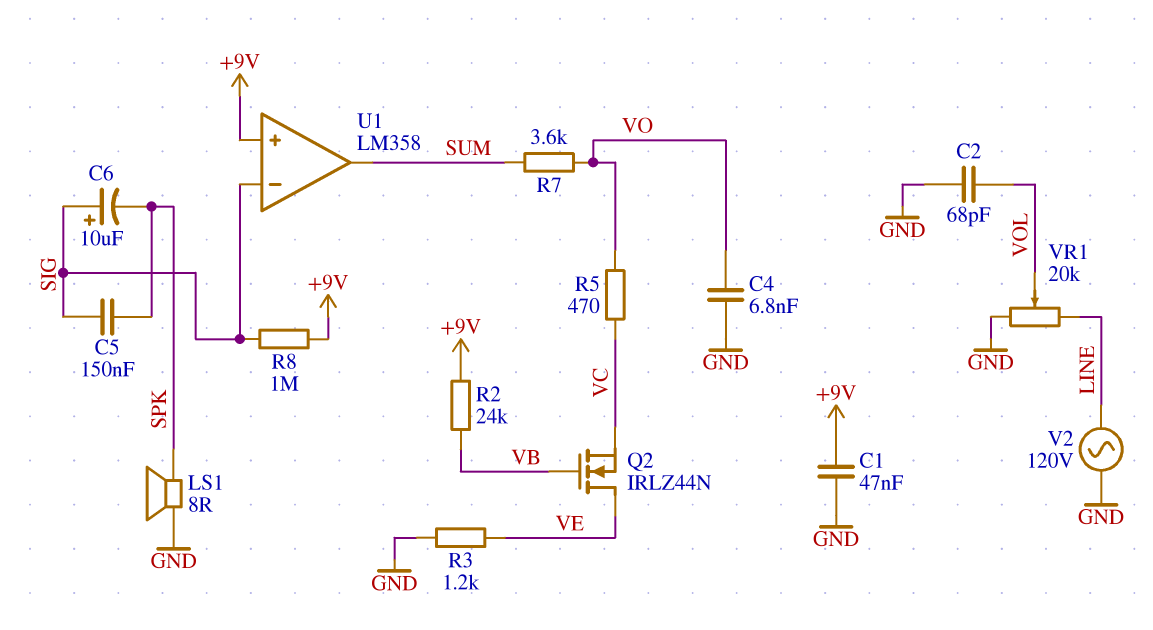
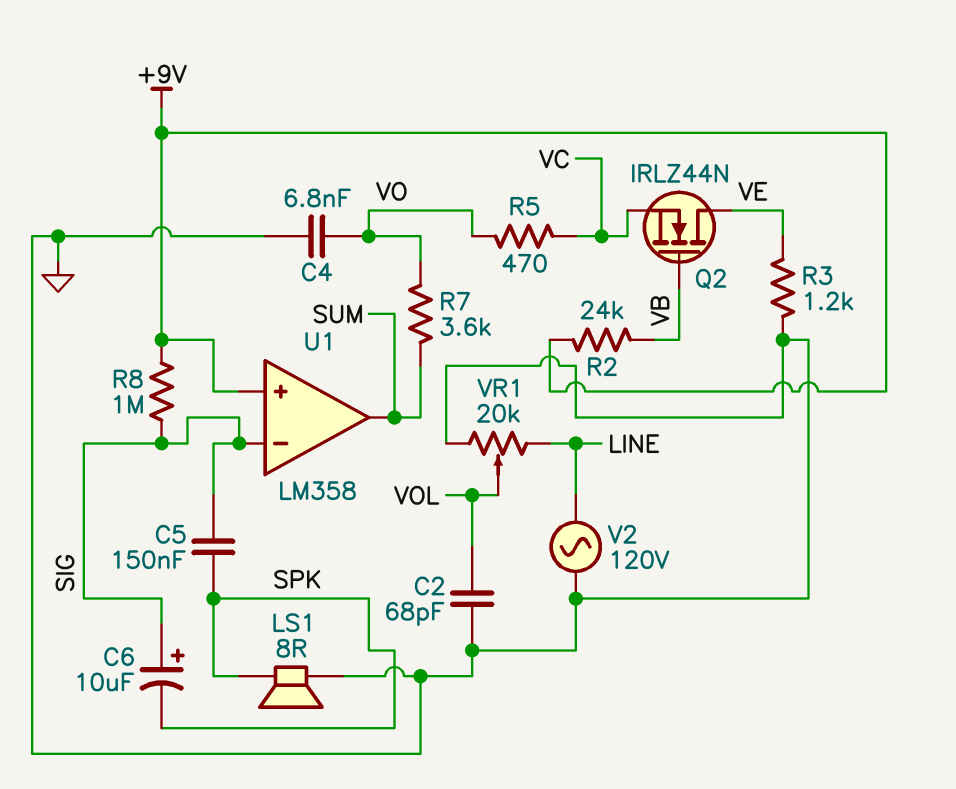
C1: 47nF (+9V, GND) -> none

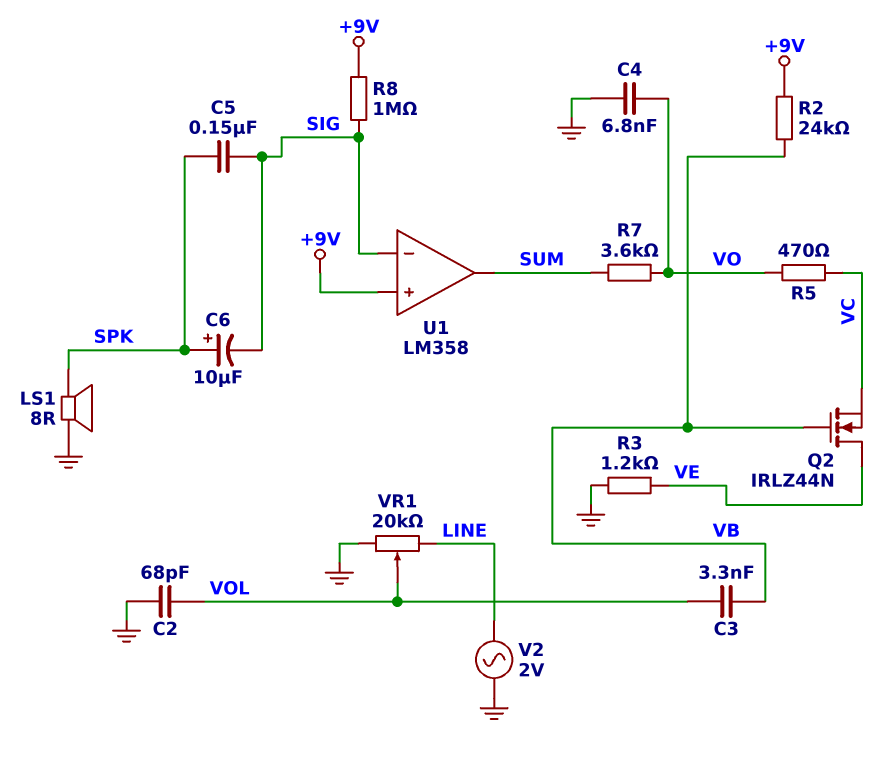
C3: none -> 3.3nF (VB, VOL)
C6: 10uF (plus SIG, minus SPK) -> 10uF (plus SPK, minus SIG)
V2: AC 120V (GND, LINE) -> AC 2V (GND, LINE)

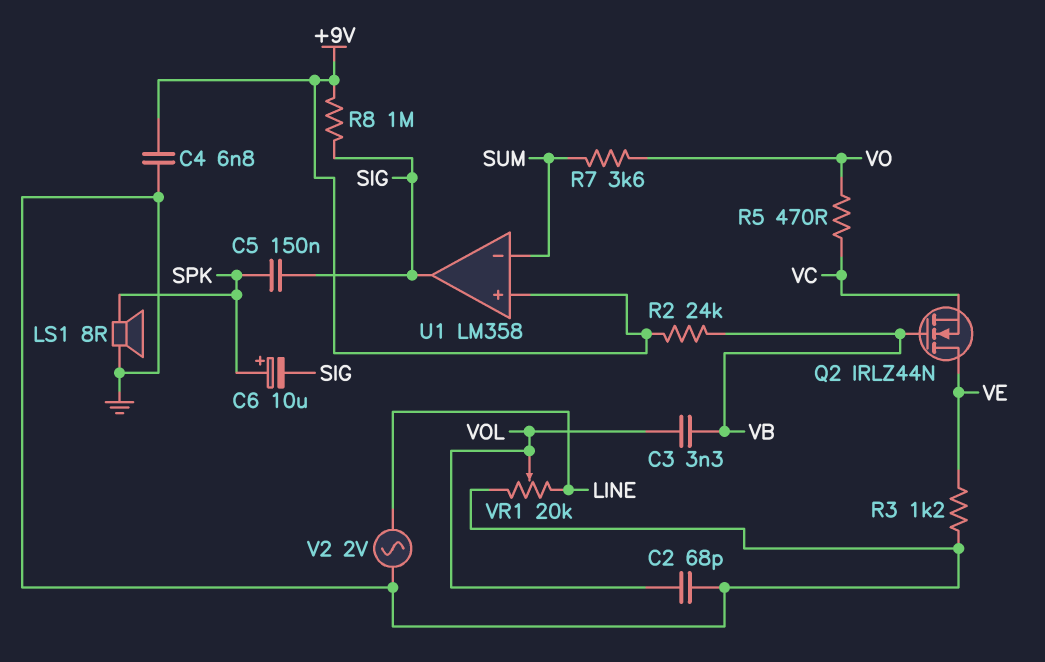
C4: 6.8nF (GND, VO) -> 6.8nF (+9V, GND)
U1 pin in-: SIG -> SUM
U1 pin out: SUM -> SIG

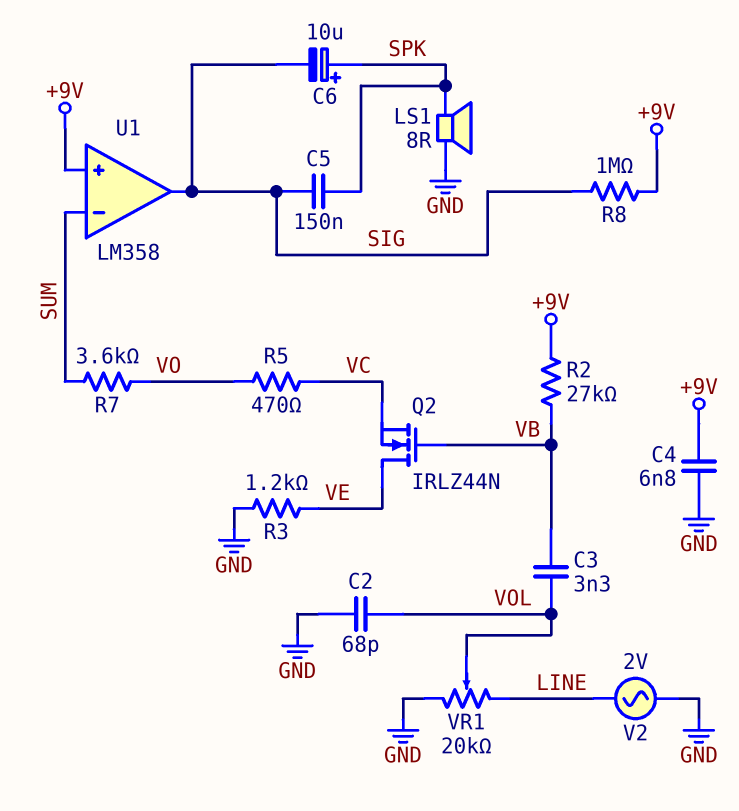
R2: 24k (+9V, VB) -> 27k (+9V, VB)

